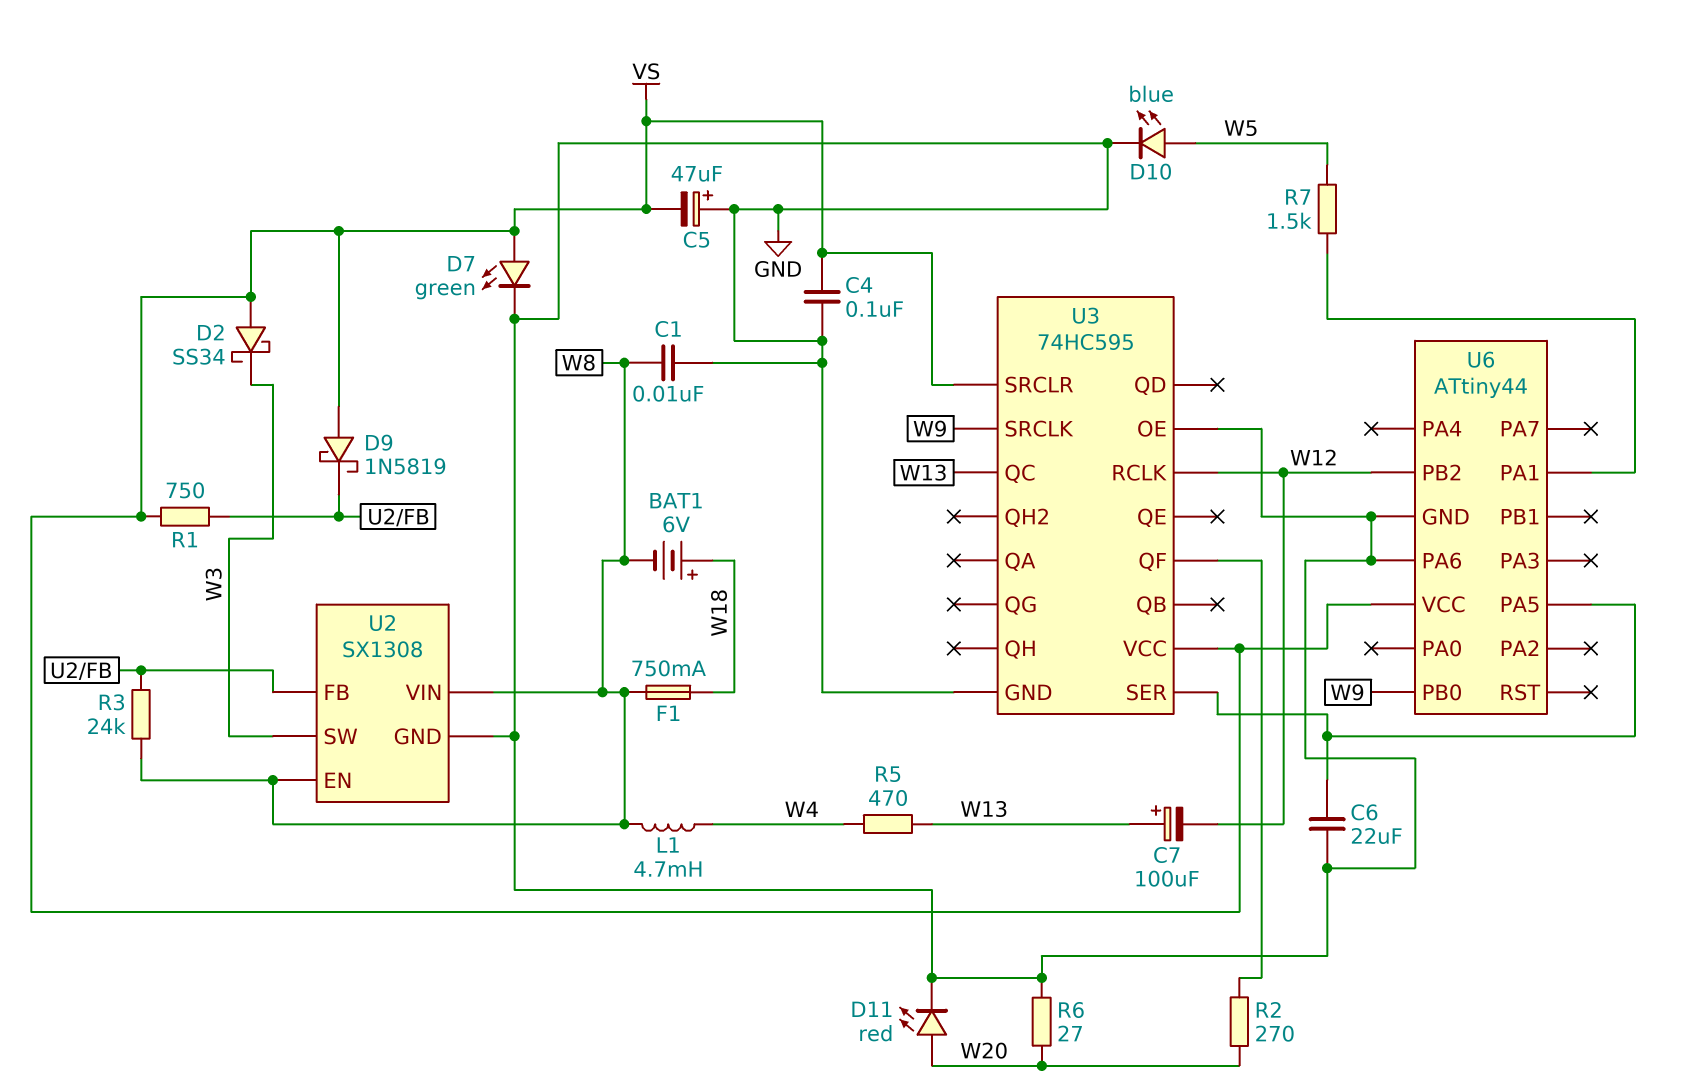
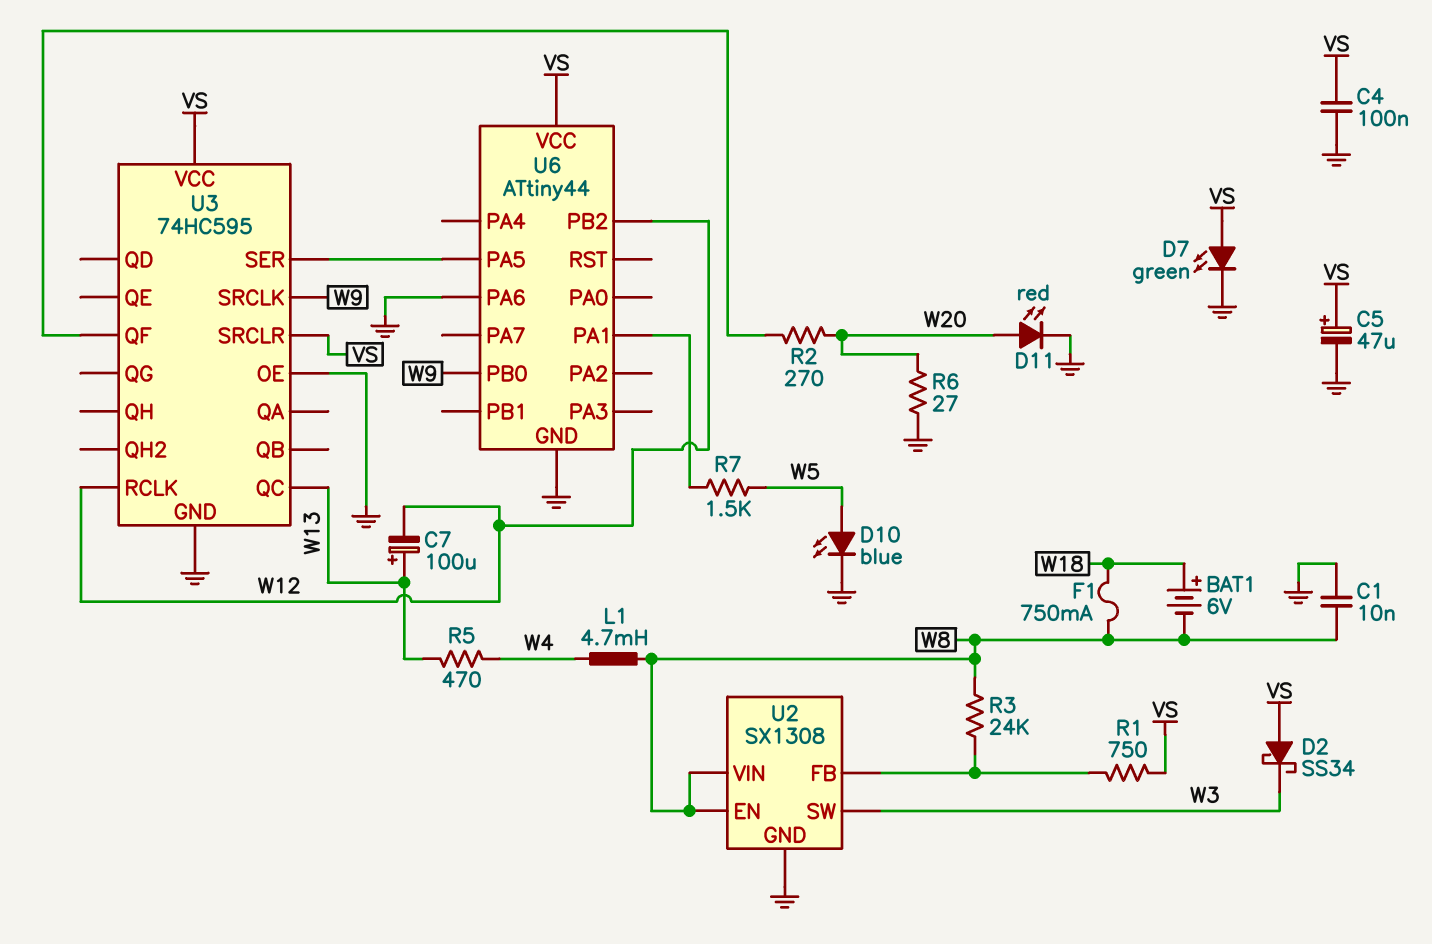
C5: 47uF (plus GND, minus VS) -> 47uF (plus VS, minus GND)
C6: 22uF (GND, U3/SER) -> none
D9: schottky 1N5819 (A VS, K U2/FB) -> none

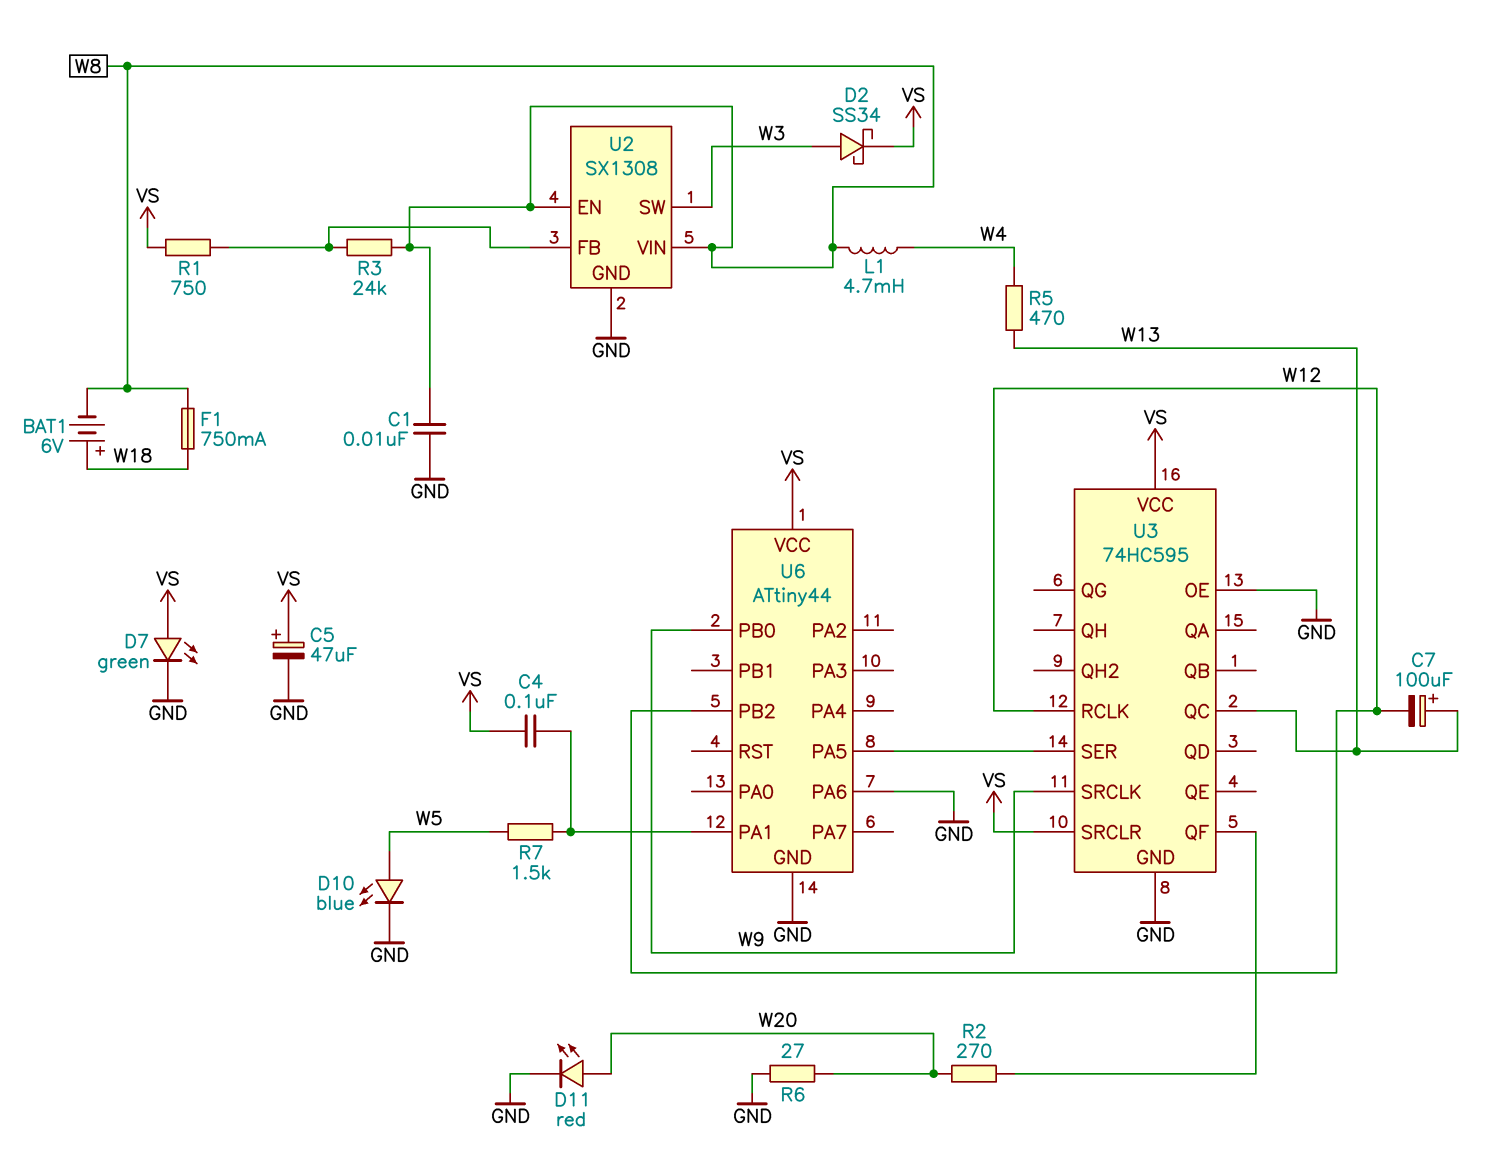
C4: 100nF (GND, VS) -> 100nF (U6/PA1, VS)
D2: schottky SS34 (A VS, K W3) -> schottky SS34 (A W3, K VS)

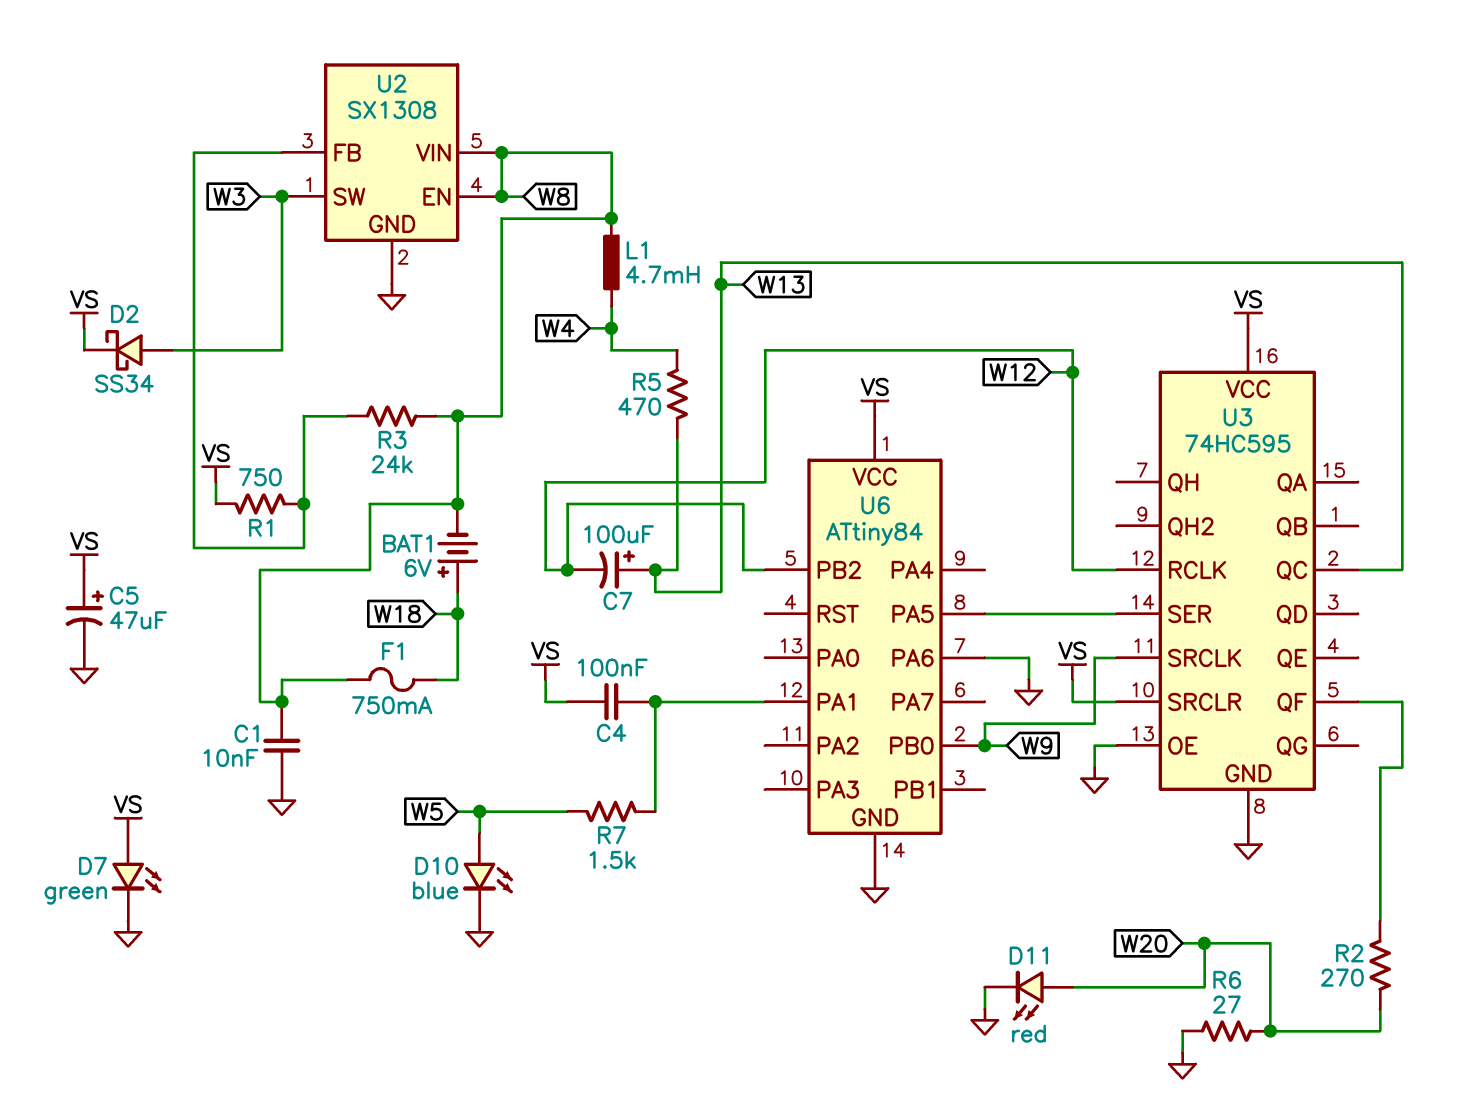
U6: ATtiny44 -> ATtiny84

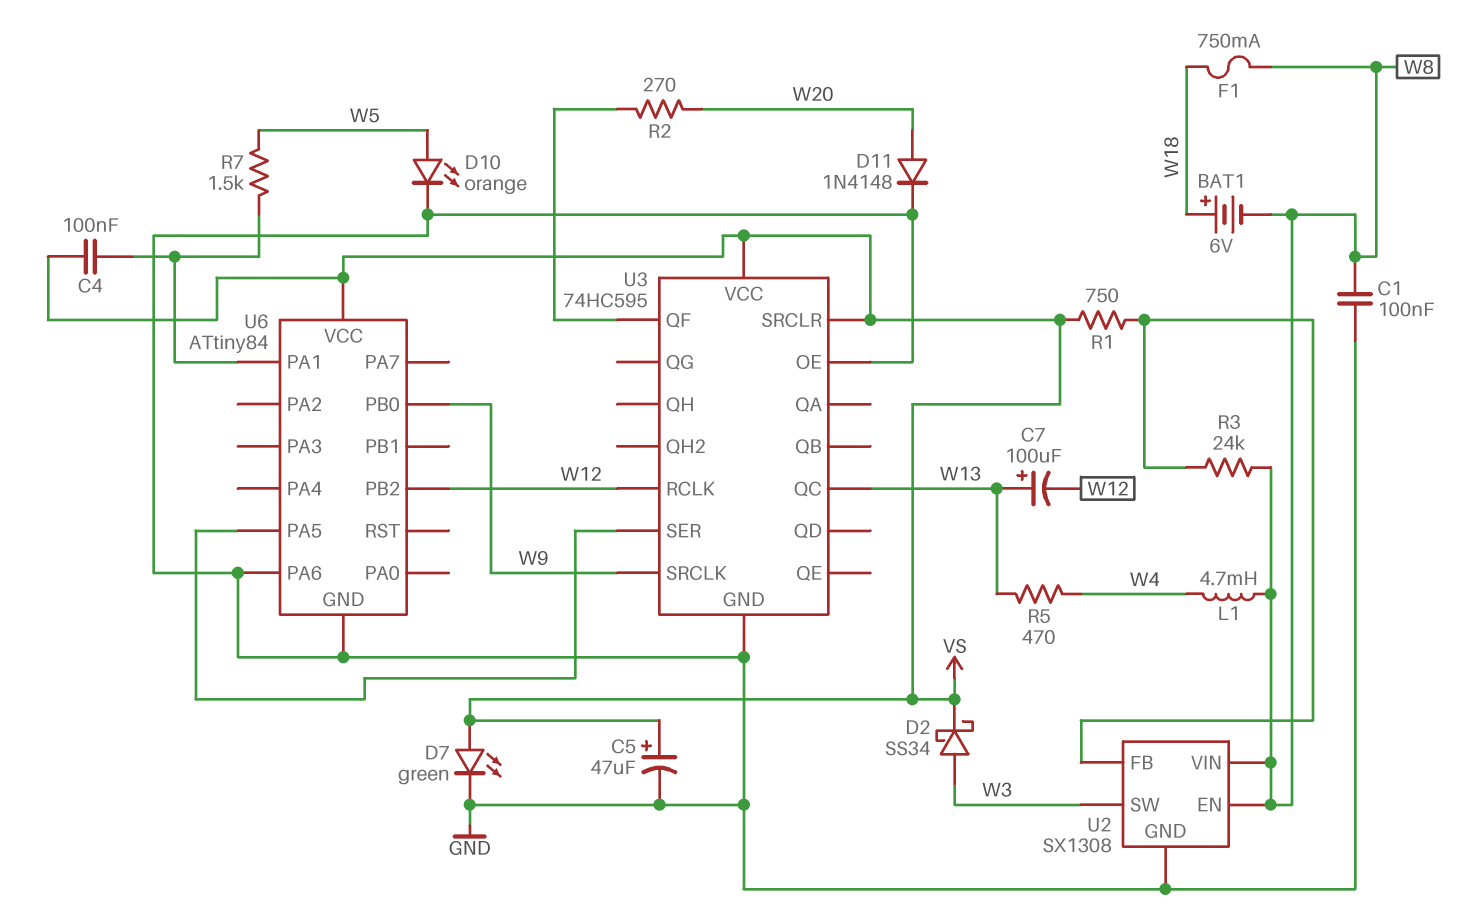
C1: 10nF (GND, W8) -> 100nF (GND, W8)
D10: LED blue (A W5, K GND) -> LED orange (A W5, K GND)
D11: LED red (A W20, K GND) -> diode 1N4148 (A W20, K GND)
R6: 27 (GND, W20) -> none

